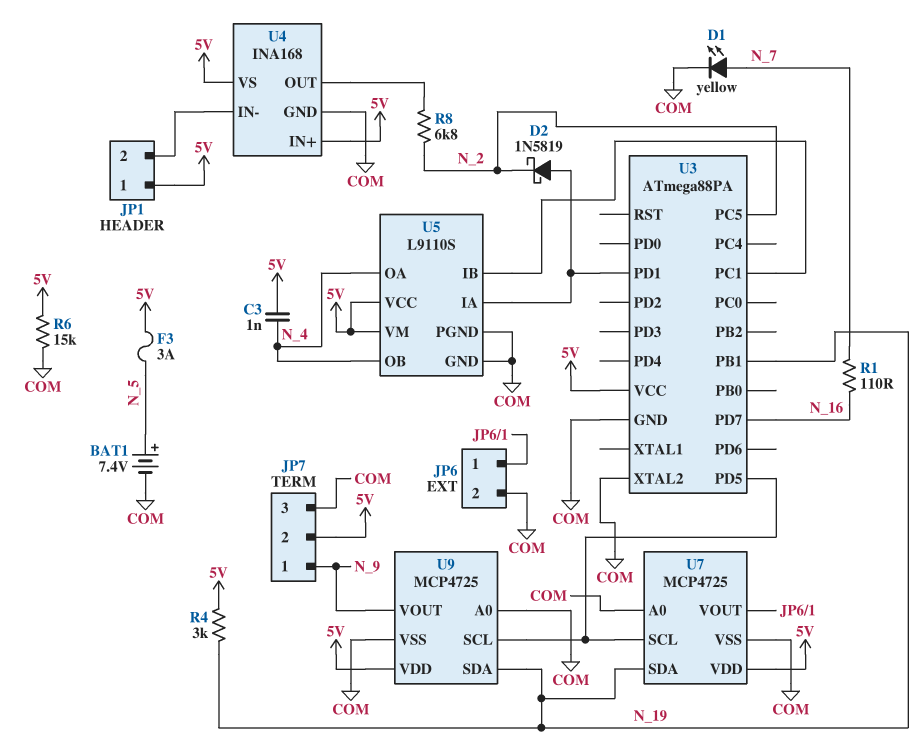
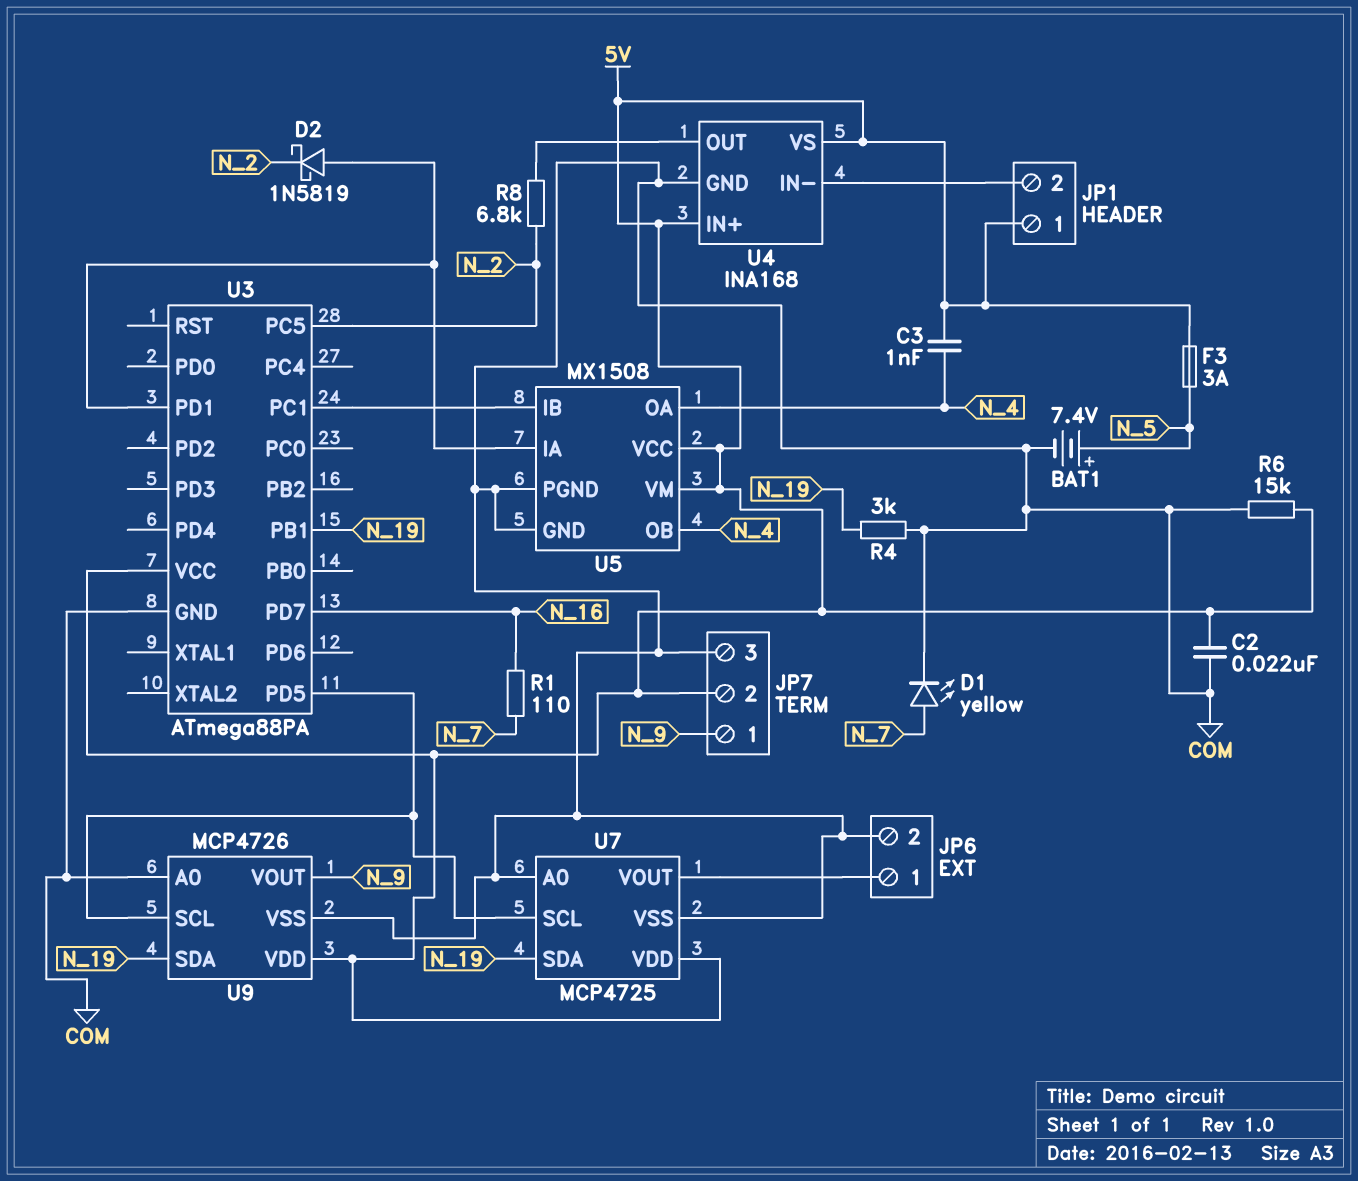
C2: none -> 22nF (5V, COM)
R4: 3k (5V, N_19) -> 3k (COM, N_19)
U3 pin XTAL2: COM -> none
U5: L9110S -> MX1508
U9: MCP4725 -> MCP4726

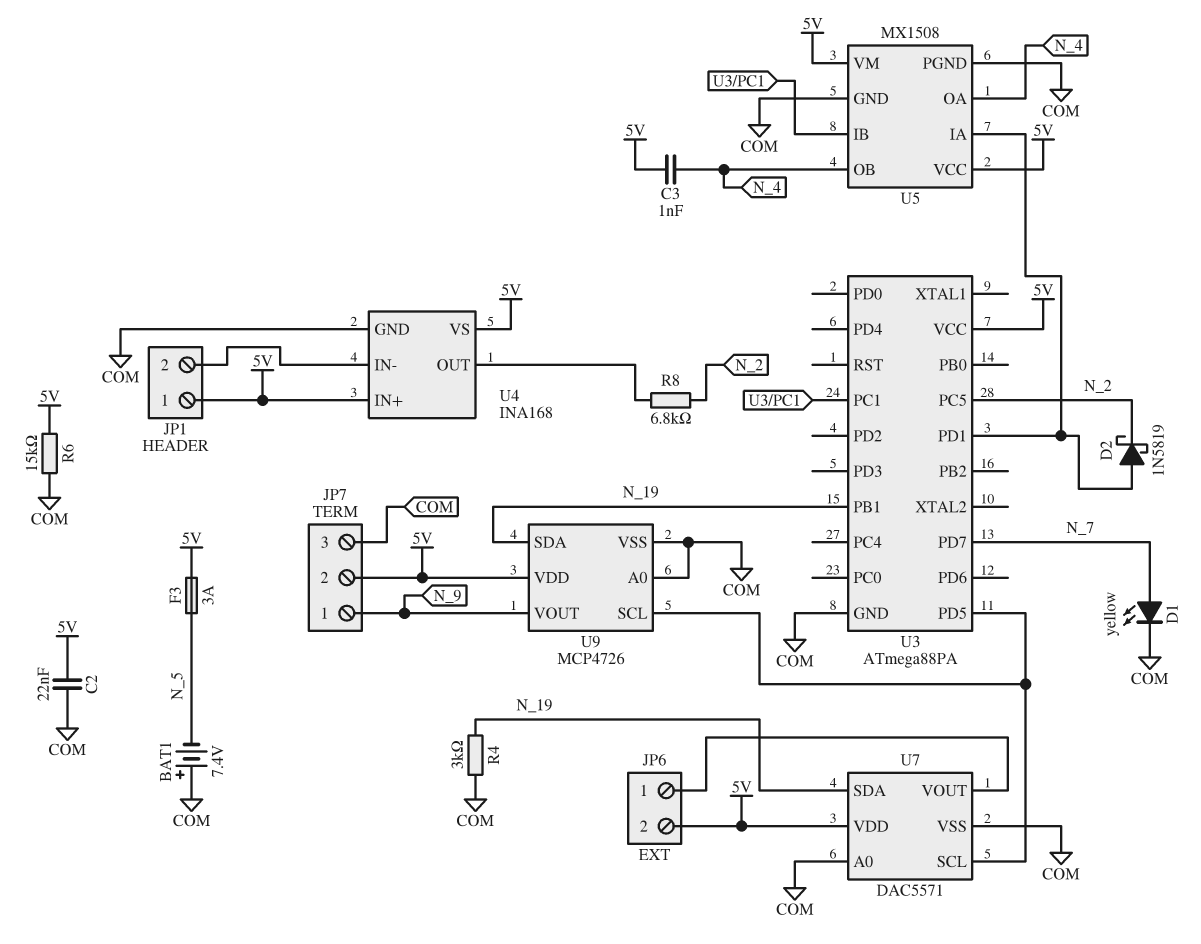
BAT1: 7.4V (plus N_5, minus COM) -> 7.4V (plus COM, minus N_5)
JP6 pin 2: COM -> 5V
R1: 110 (N_7, N_16) -> none
U3 pin PD7: N_16 -> N_7
U7: MCP4725 -> DAC5571

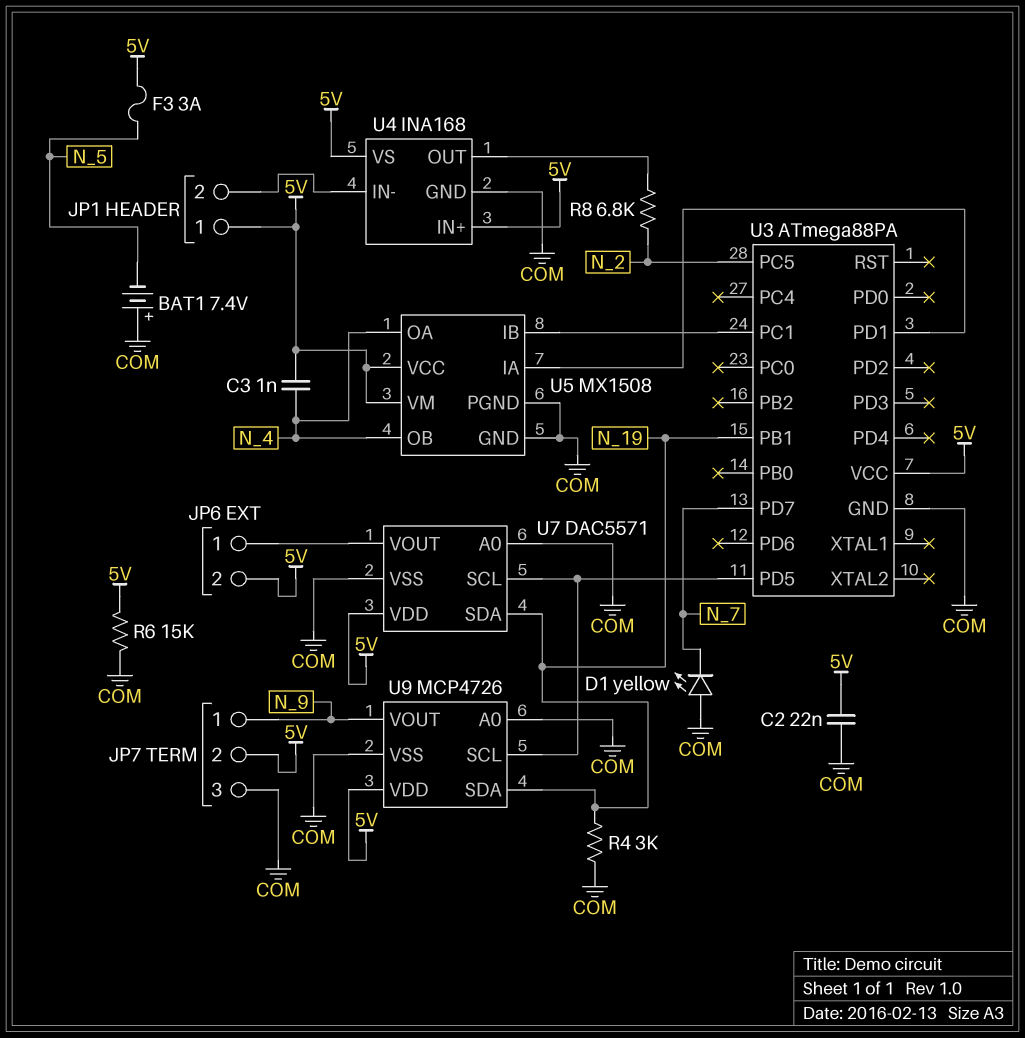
D1: LED yellow (A N_7, K COM) -> LED yellow (A COM, K N_7)
D2: schottky 1N5819 (A U3/PD1, K N_2) -> none

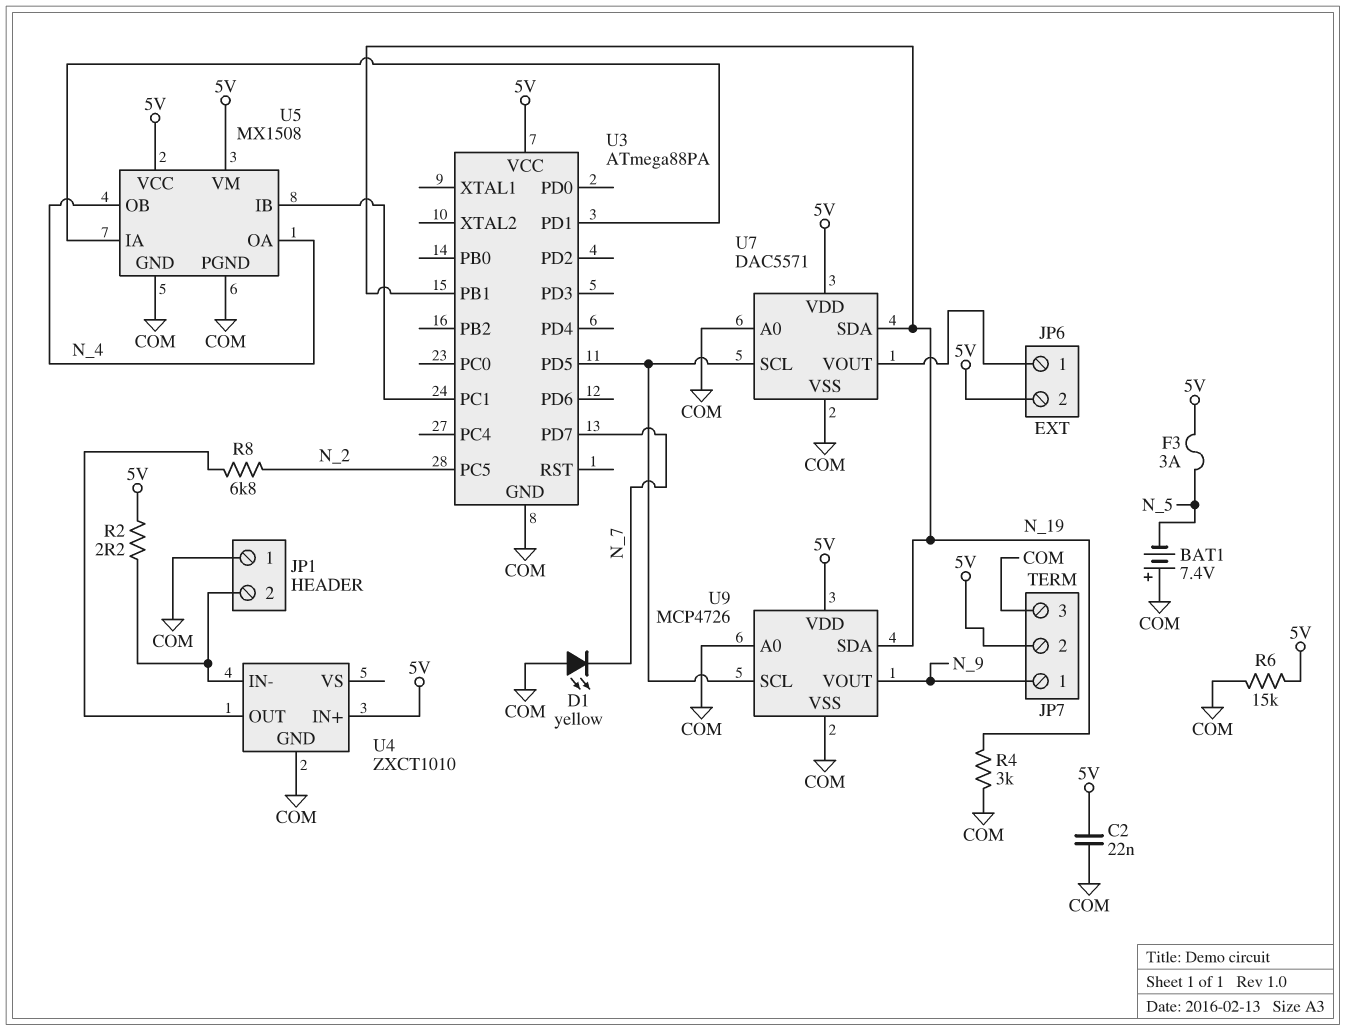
C3: 1nF (5V, N_4) -> none
JP1 pin 1: 5V -> COM
R2: none -> 2.2 (5V, JP1/2)
U4: INA168 -> ZXCT1010
U4 pin VS: 5V -> none

